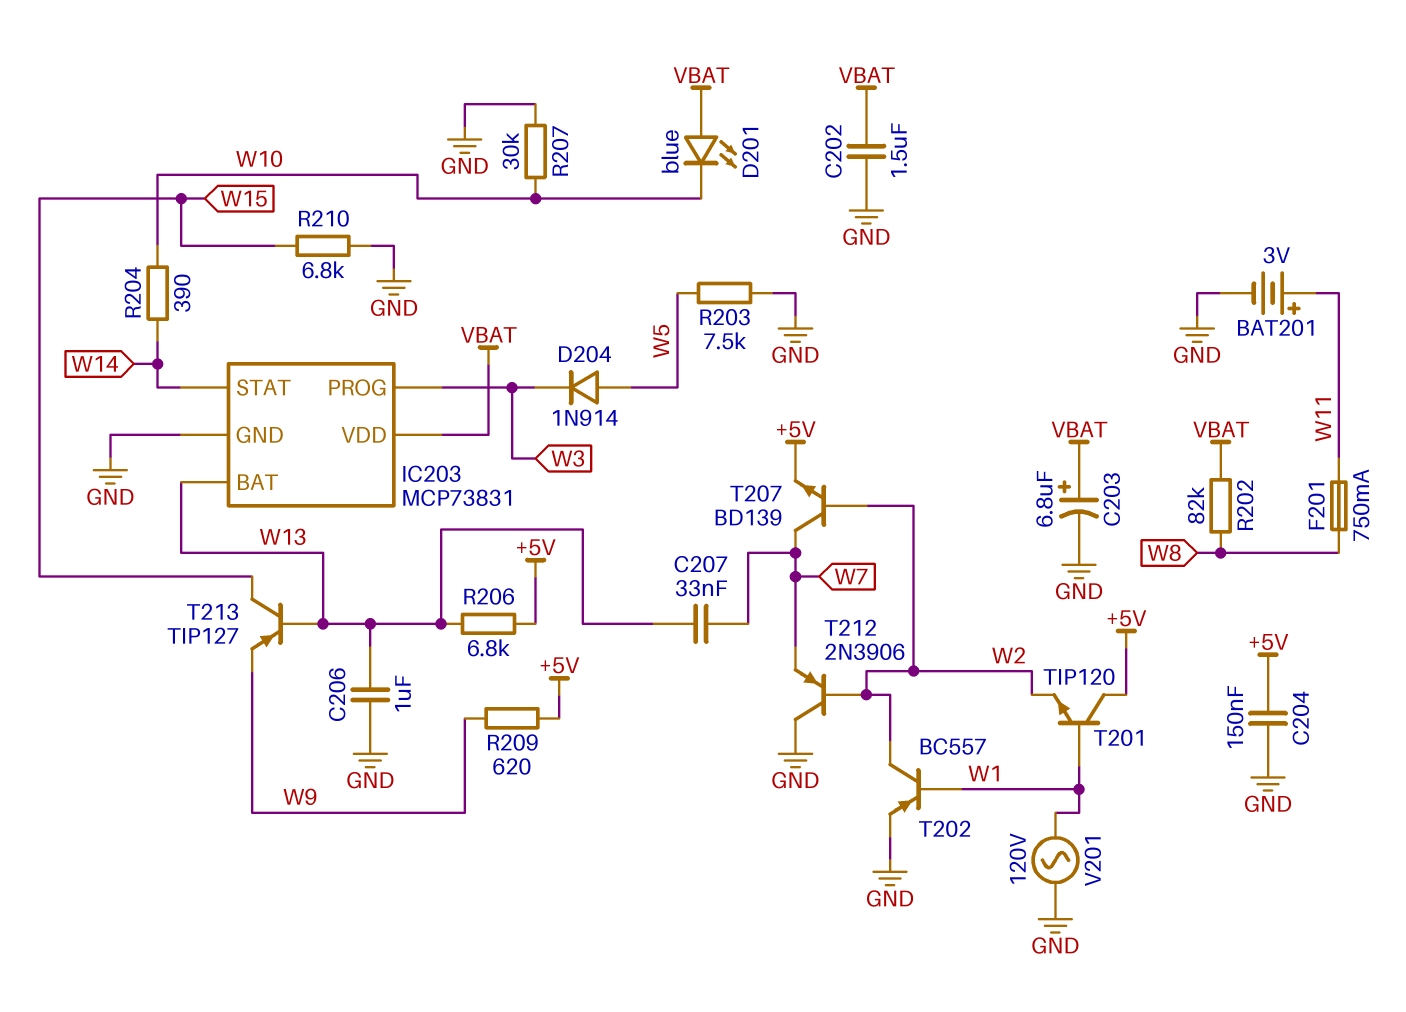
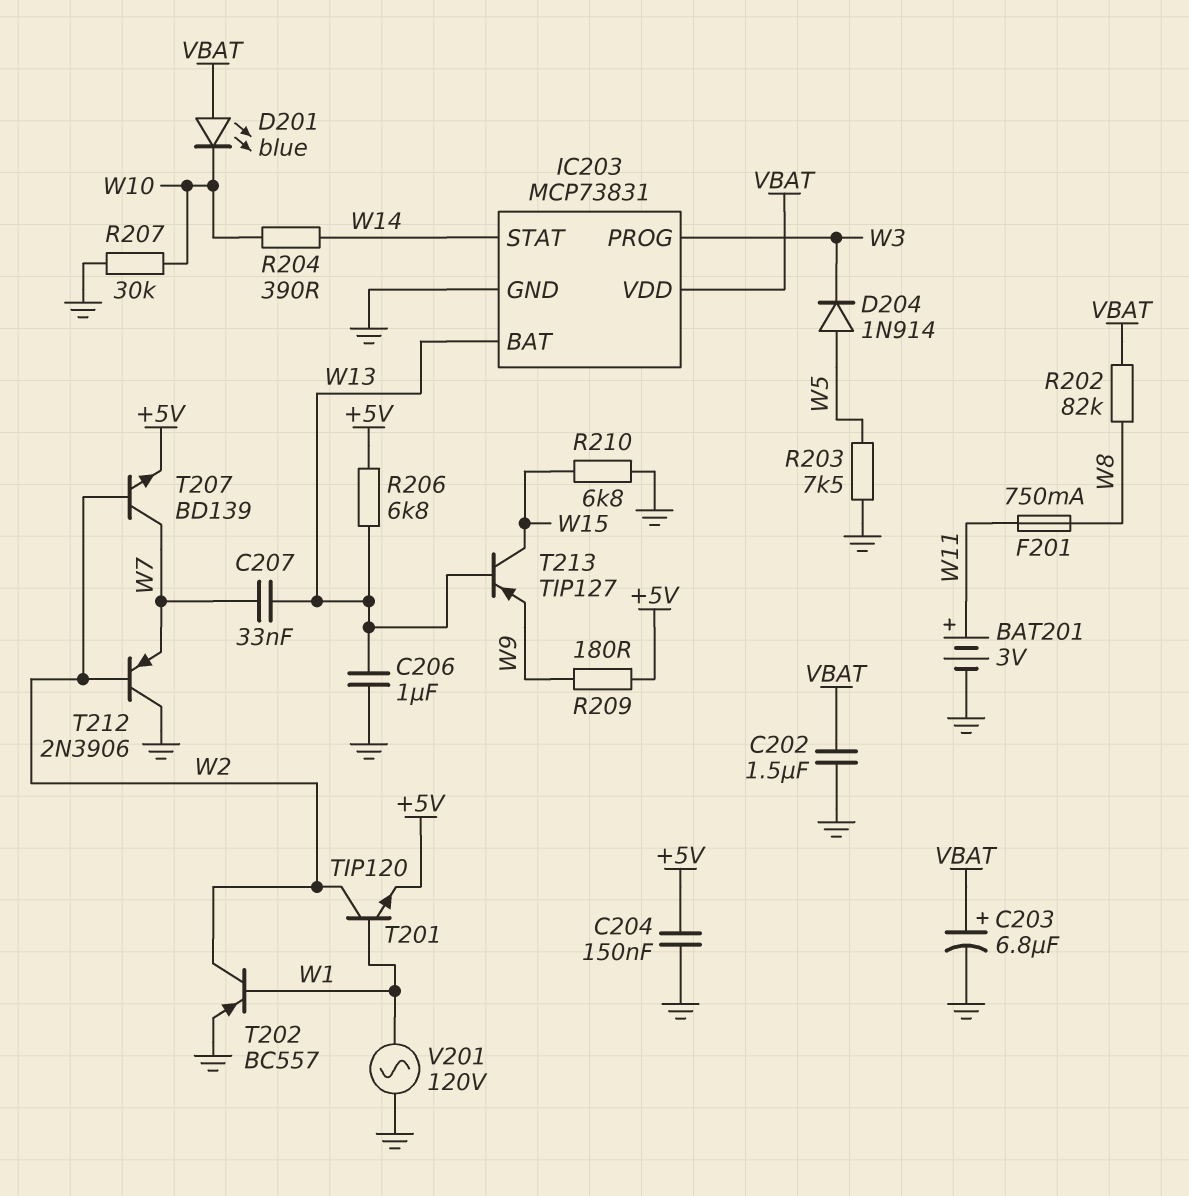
R209: 620 (+5V, W9) -> 180 (+5V, W9)
T201: NPN TIP120 (B W1, C +5V, E W2) -> NPN TIP120 (B W1, C W2, E +5V)

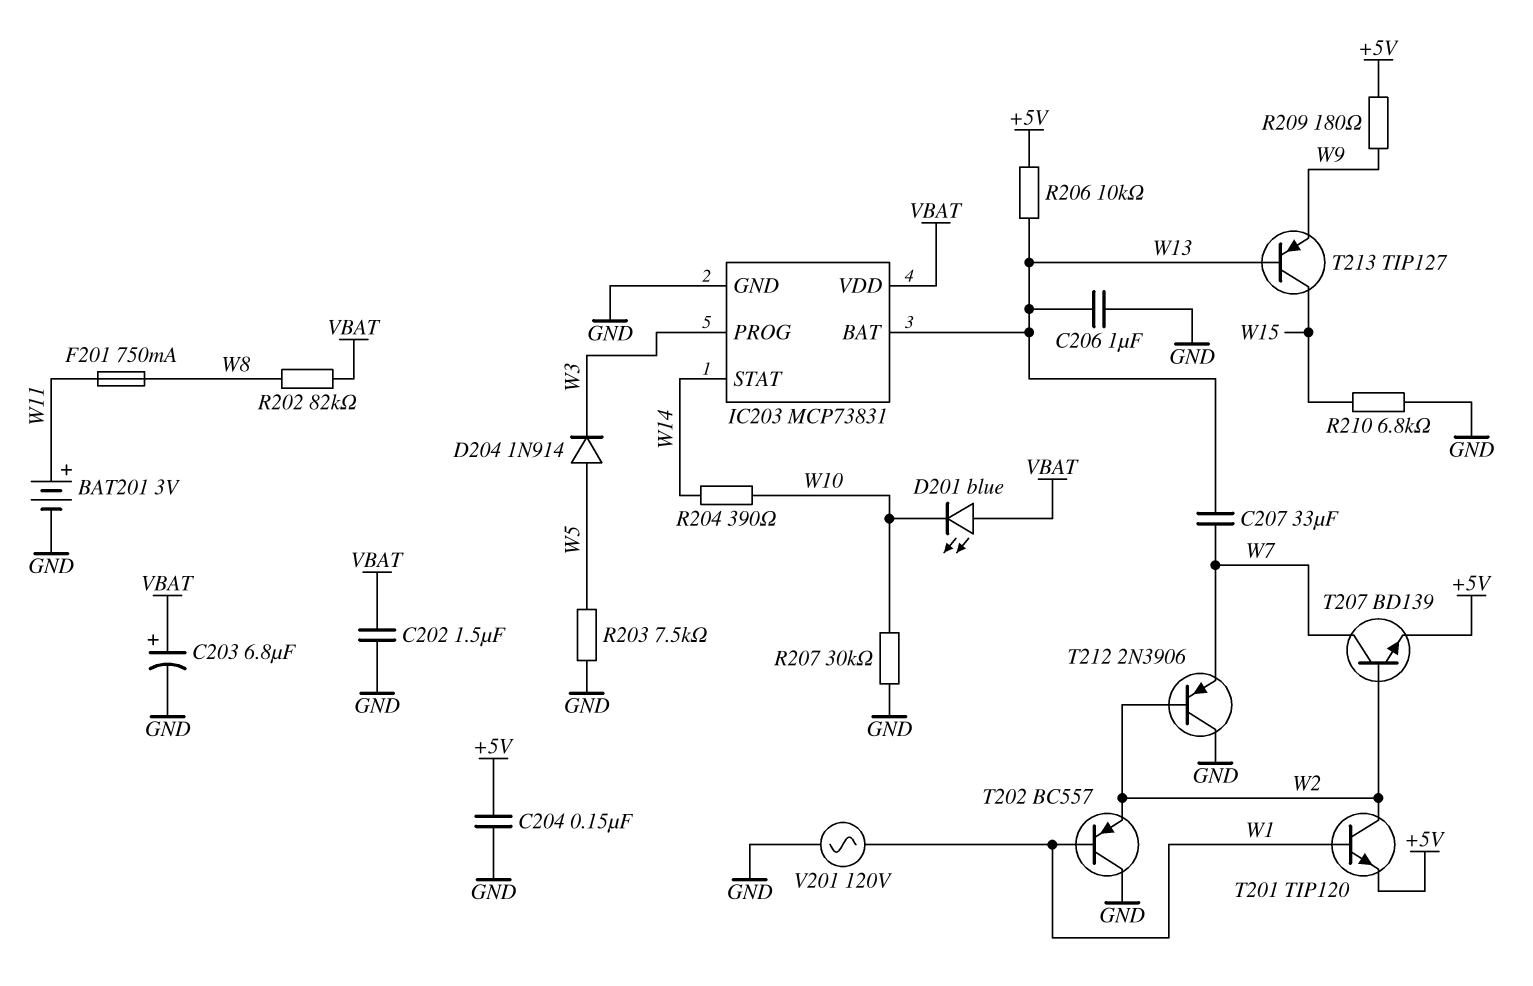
C207: 33nF (W7, W13) -> 33uF (W7, W13)
R206: 6.8k (+5V, W13) -> 10k (+5V, W13)
T202: PNP BC557 (B W1, C W2, E GND) -> PNP BC557 (B W1, C GND, E W2)

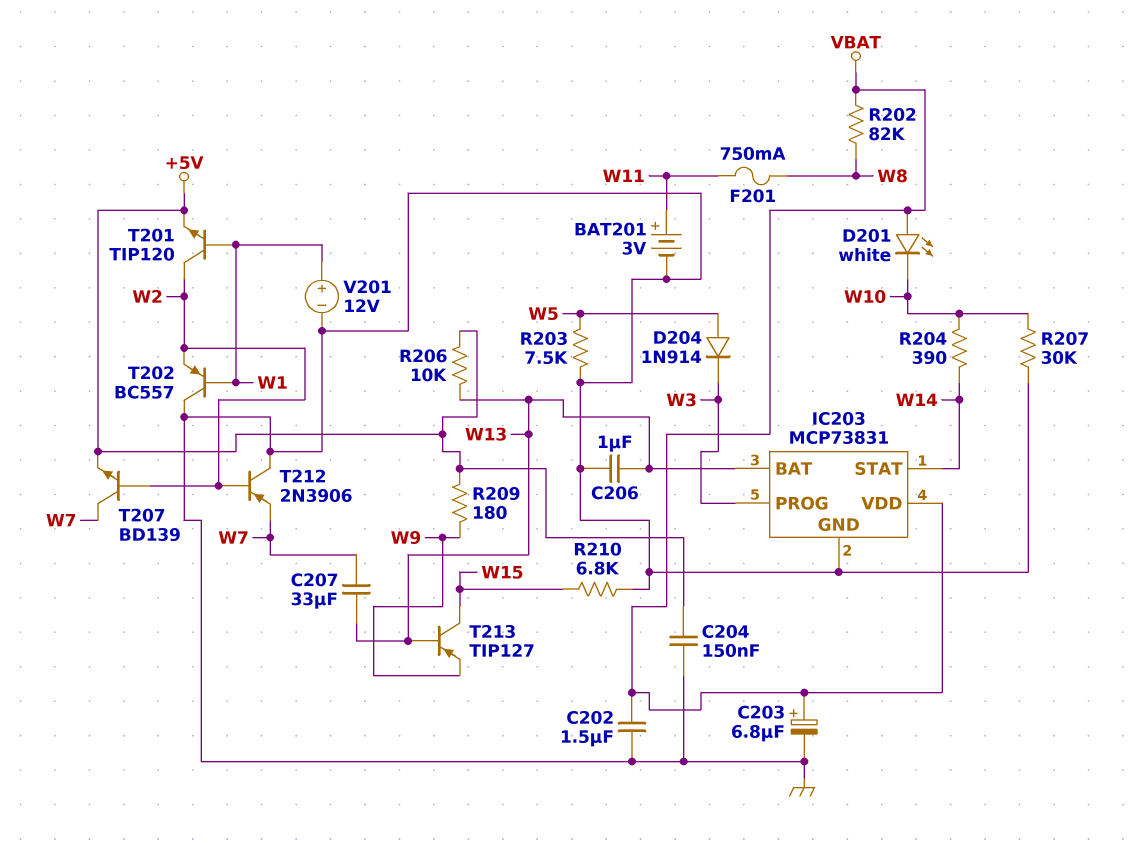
D201: LED blue (A VBAT, K W10) -> LED white (A VBAT, K W10)
V201: AC 120V (GND, W1) -> 12V (plus W1, minus GND)

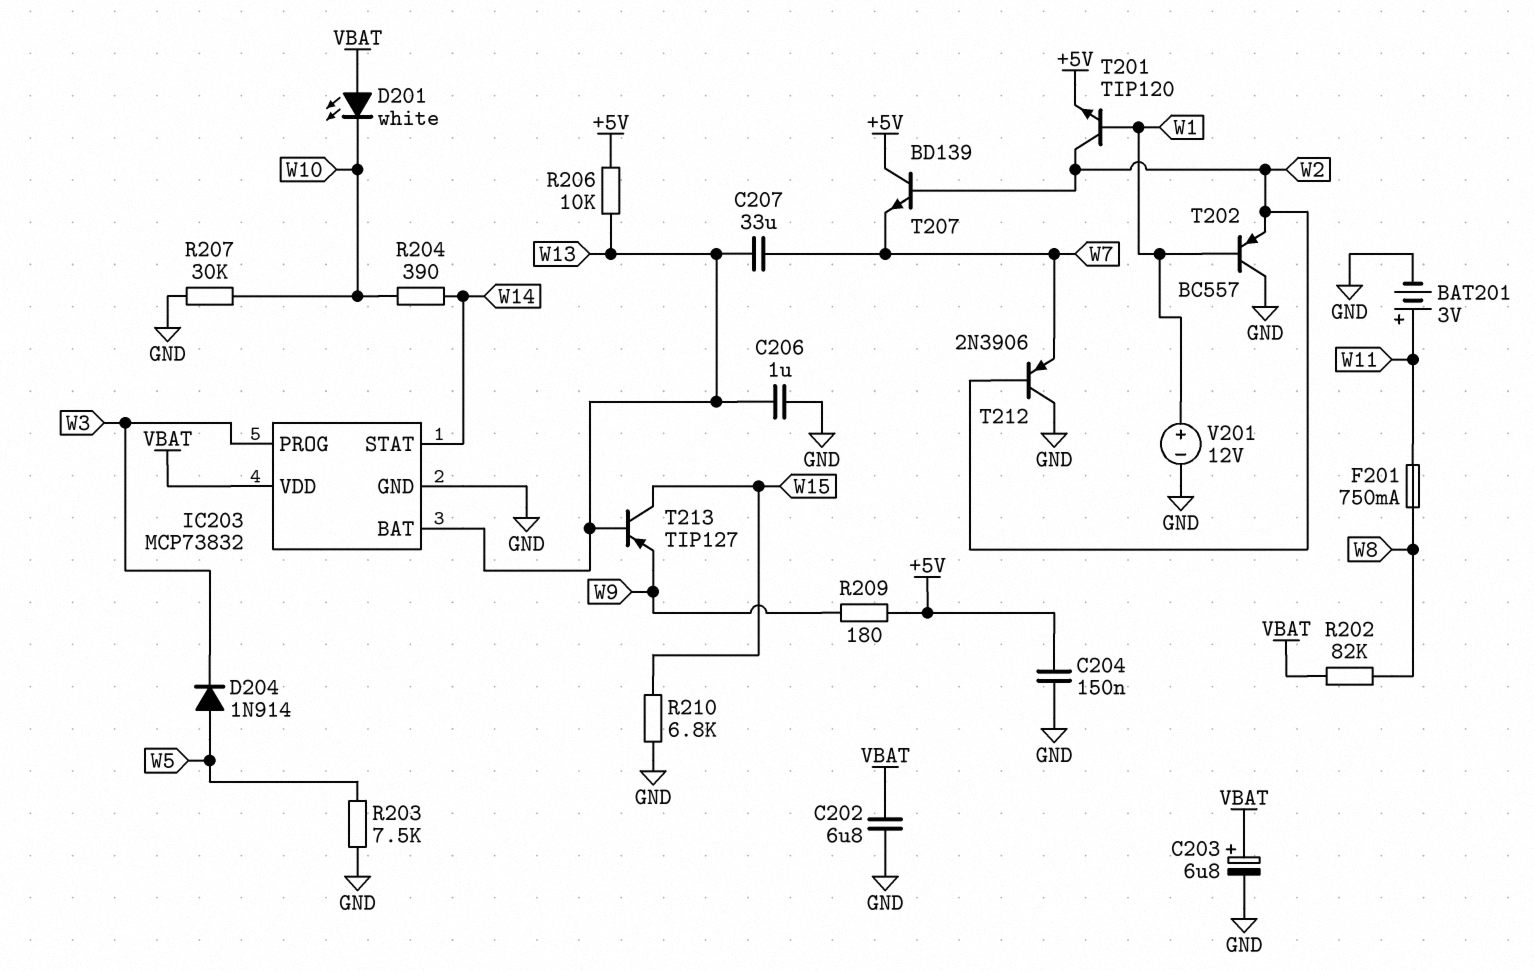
C202: 1.5uF (GND, VBAT) -> 6.8uF (GND, VBAT)
IC203: MCP73831 -> MCP73832
T207: NPN BD139 (B W2, C W7, E +5V) -> NPN BD139 (B W2, C +5V, E W7)

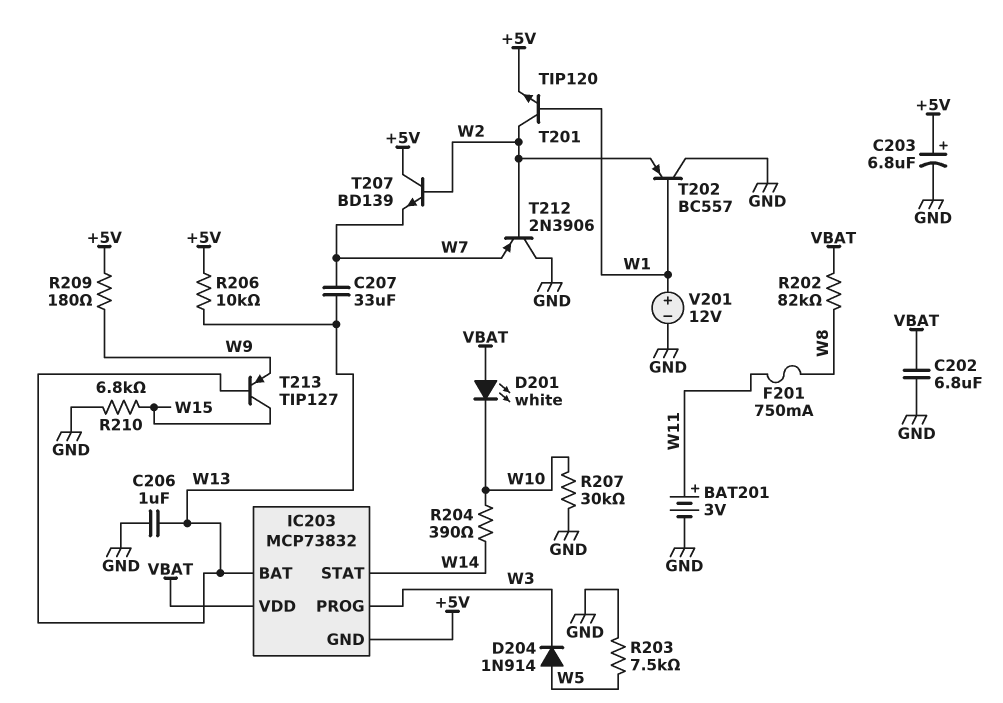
C203: 6.8uF (plus VBAT, minus GND) -> 6.8uF (plus +5V, minus GND)
C204: 150nF (+5V, GND) -> none
IC203 pin GND: GND -> +5V

